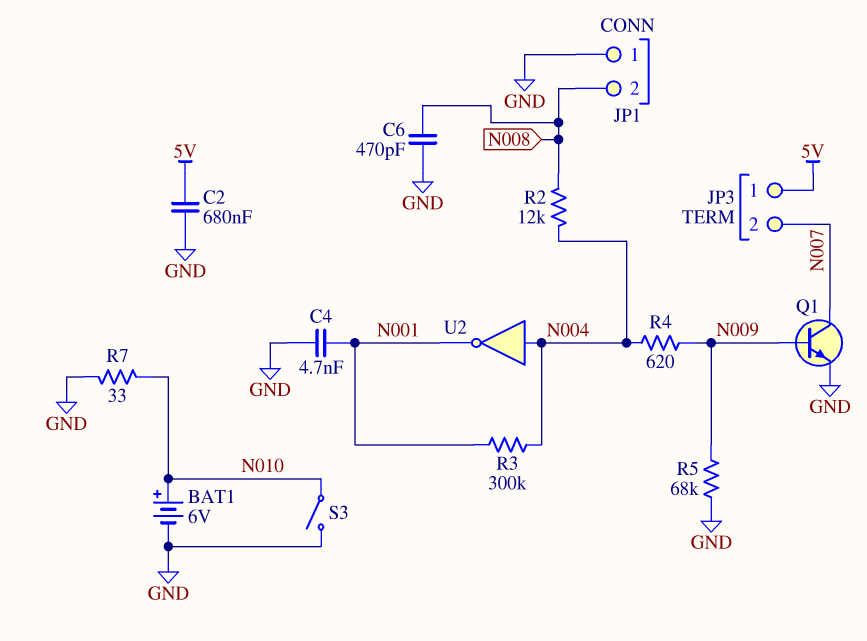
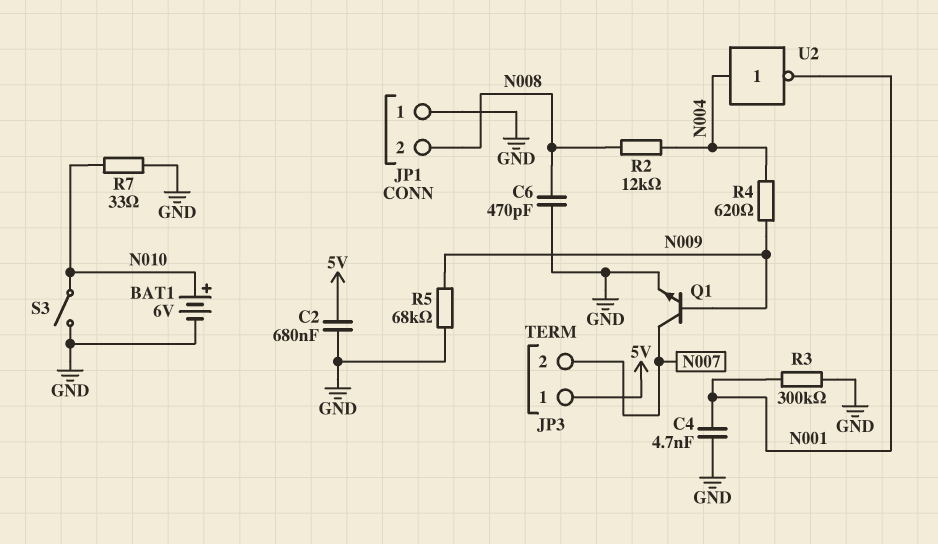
R3: 300k (N001, N004) -> 300k (GND, N001)

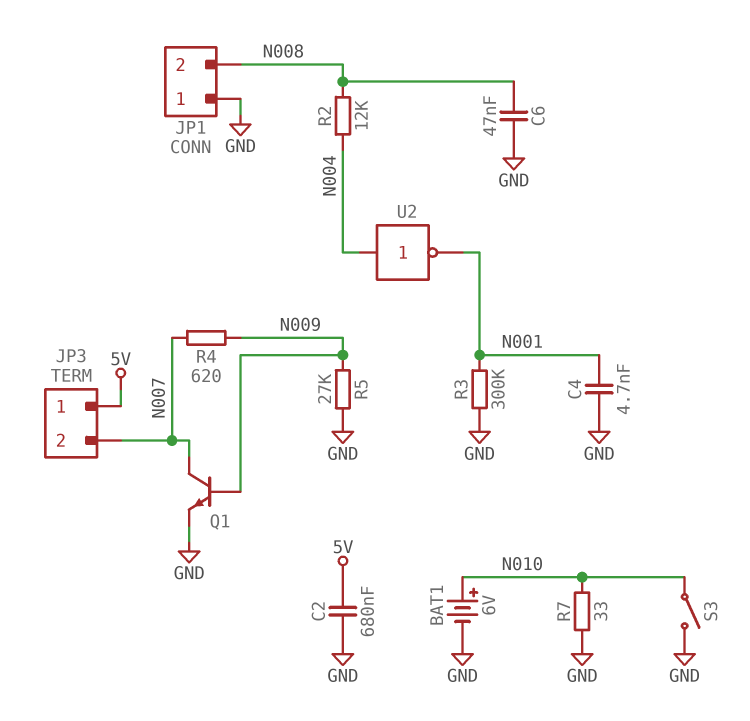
C6: 470pF (GND, N008) -> 47nF (GND, N008)
R4: 620 (N004, N009) -> 620 (N007, N009)
R5: 68k (GND, N009) -> 27k (GND, N009)

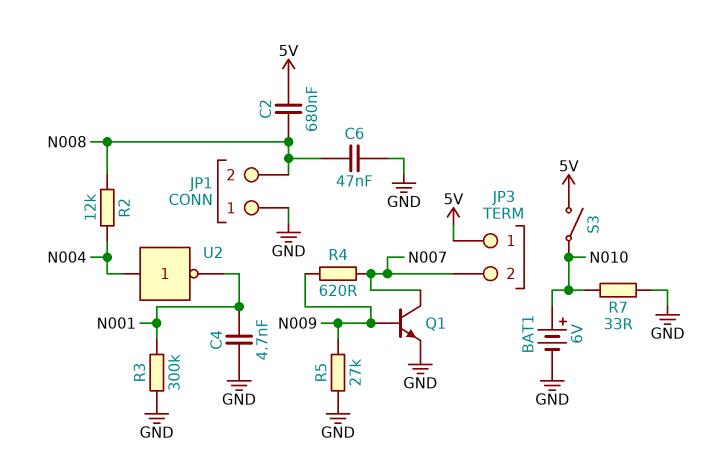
C2: 680nF (5V, GND) -> 680nF (5V, N008)
S3: switch (GND, N010) -> switch (5V, N010)

